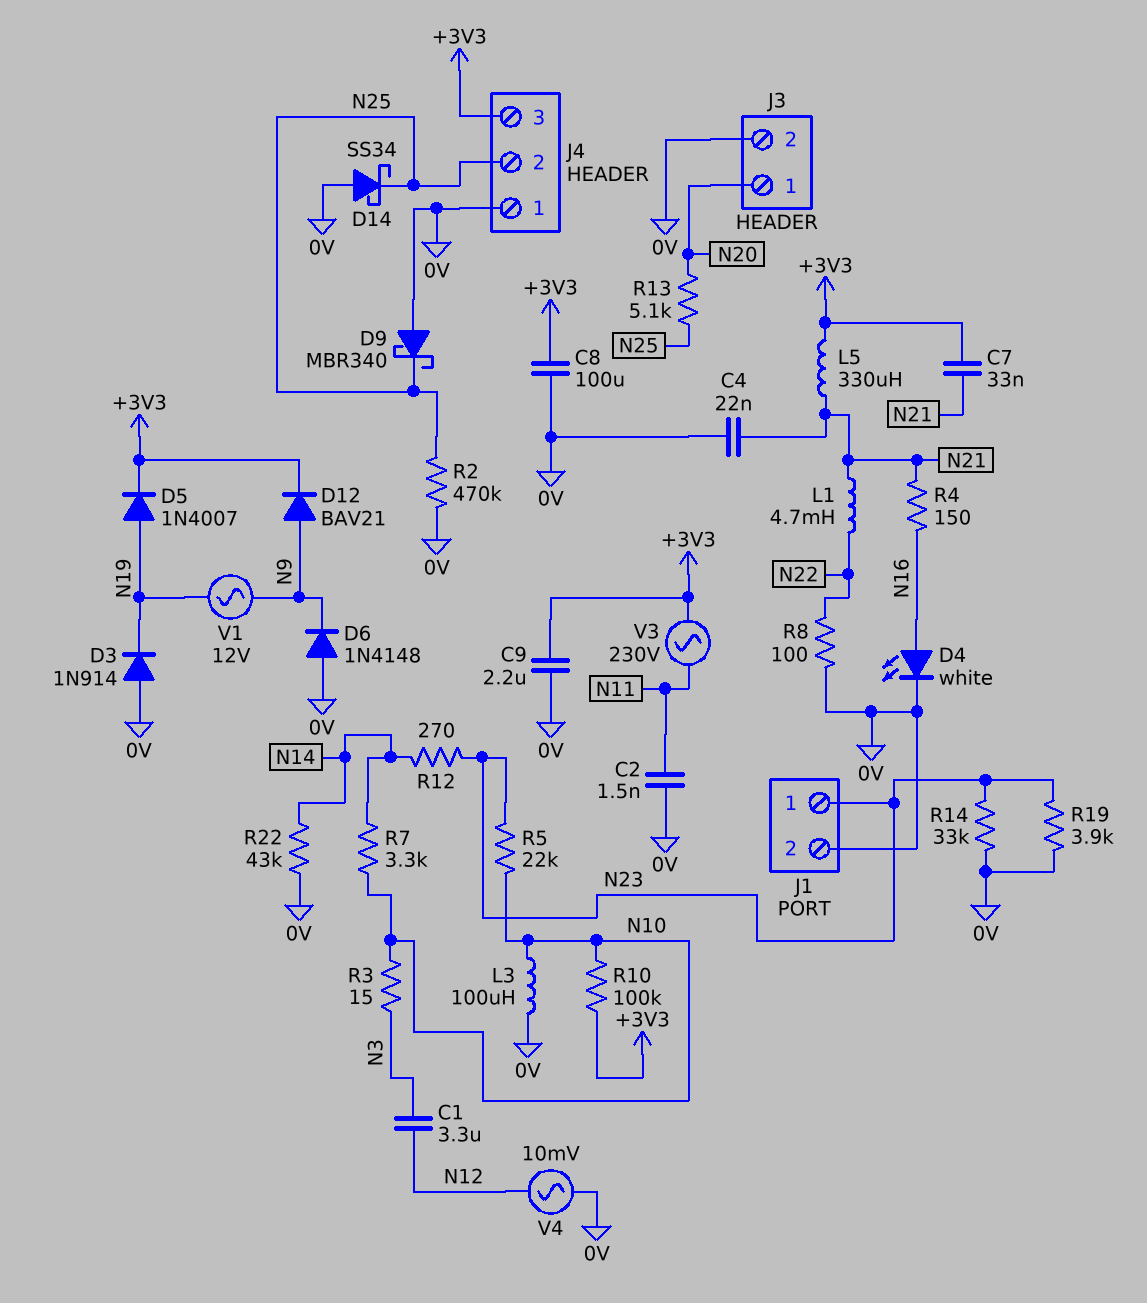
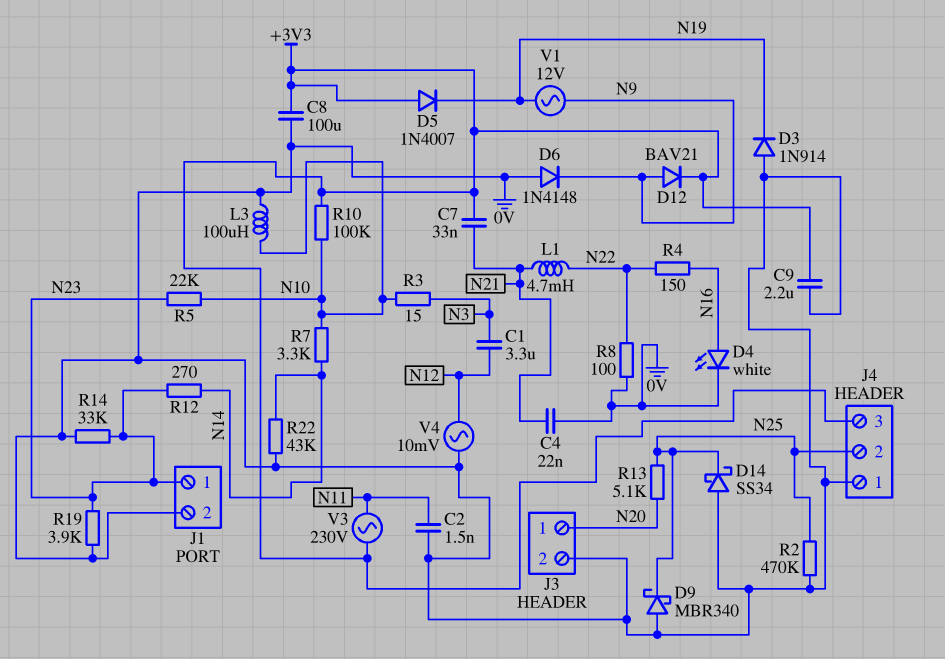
D5: diode 1N4007 (A N19, K +3V3) -> diode 1N4007 (A +3V3, K N19)
L5: 330uH (+3V3, N21) -> none
R4: 150 (N16, N21) -> 150 (N16, N22)

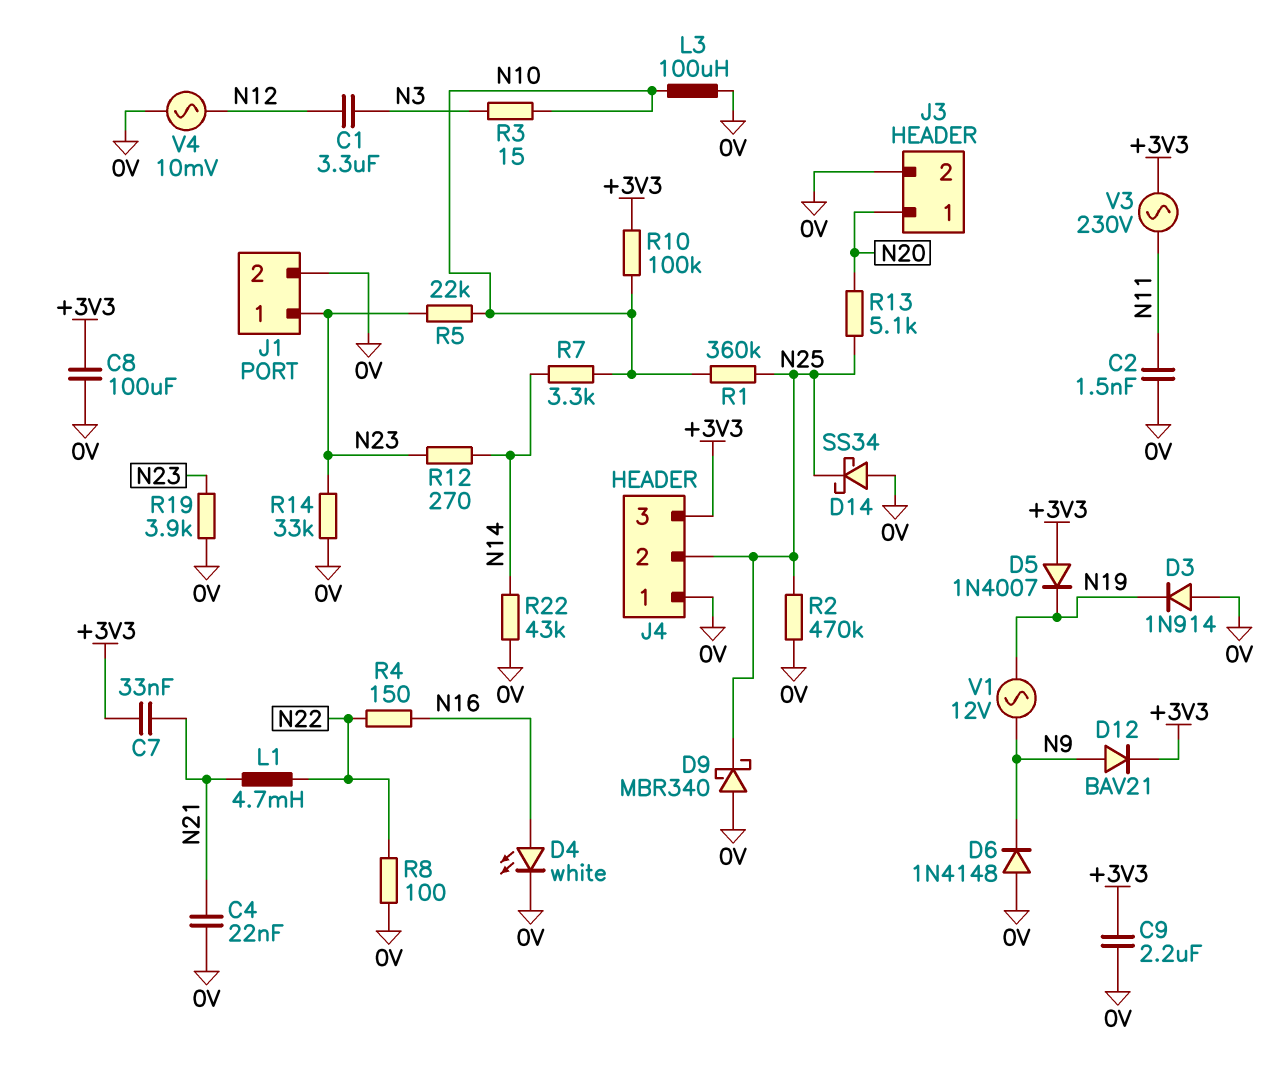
R1: none -> 360k (N10, N25)

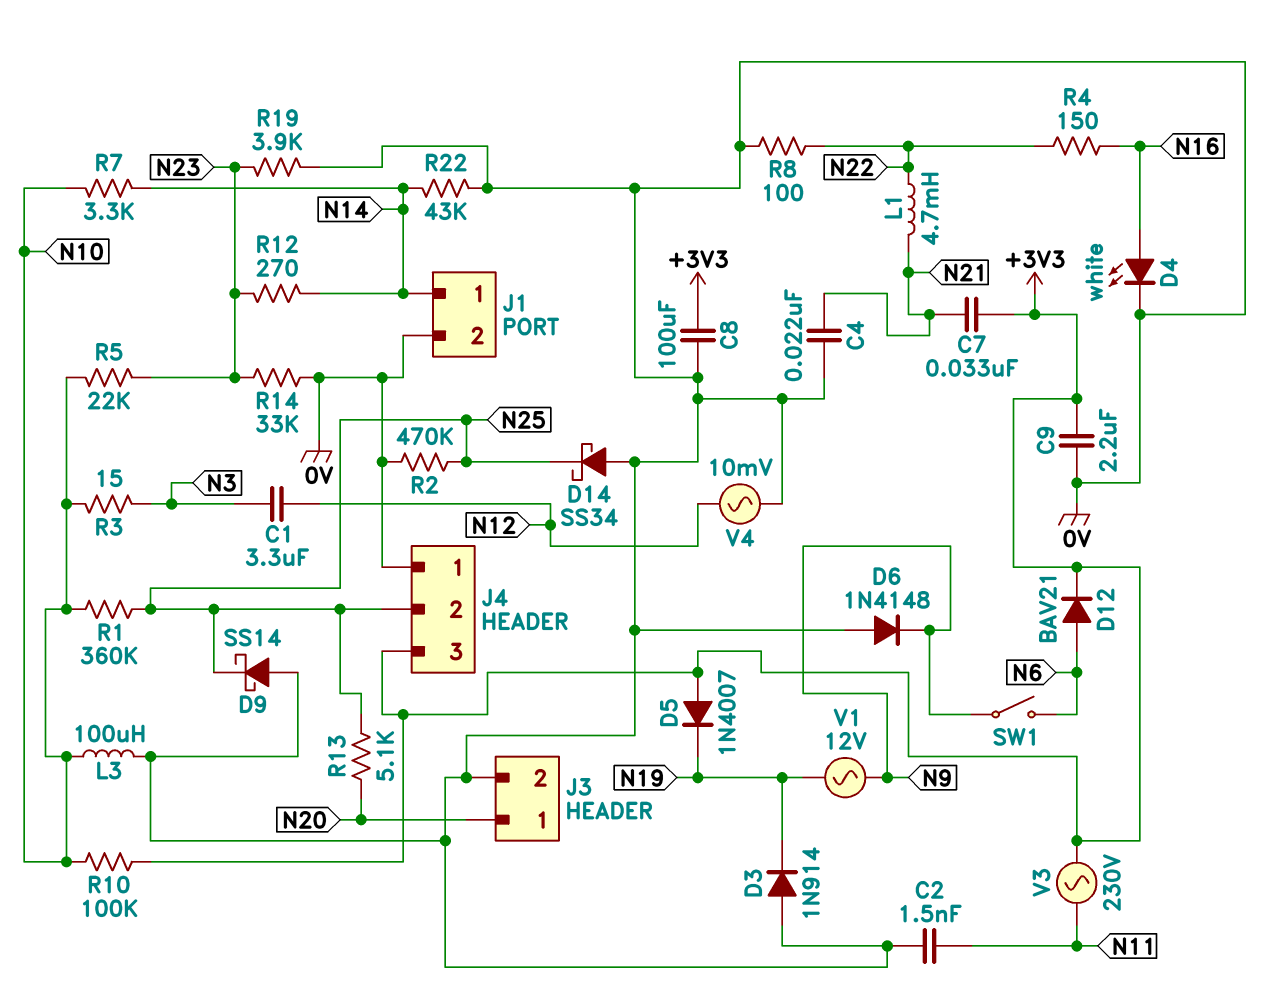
D9: schottky MBR340 (A 0V, K N25) -> schottky SS14 (A 0V, K N25)
D12: diode BAV21 (A N9, K +3V3) -> diode BAV21 (A N6, K +3V3)
J1 pin 1: N23 -> N14
SW1: none -> switch (N6, N9)

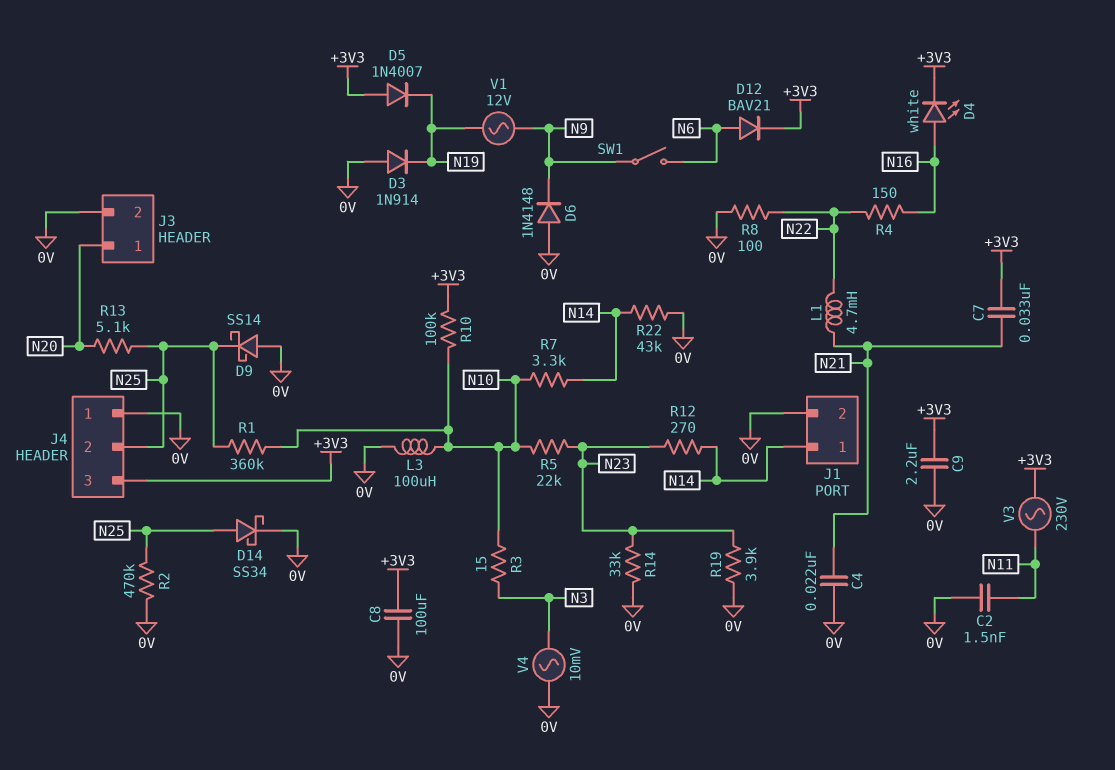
C1: 3.3uF (N3, N12) -> none
D4: LED white (A N16, K 0V) -> LED white (A N16, K +3V3)
D14: schottky SS34 (A 0V, K N25) -> schottky SS34 (A N25, K 0V)
V4: AC 10mV (0V, N12) -> AC 10mV (0V, N3)

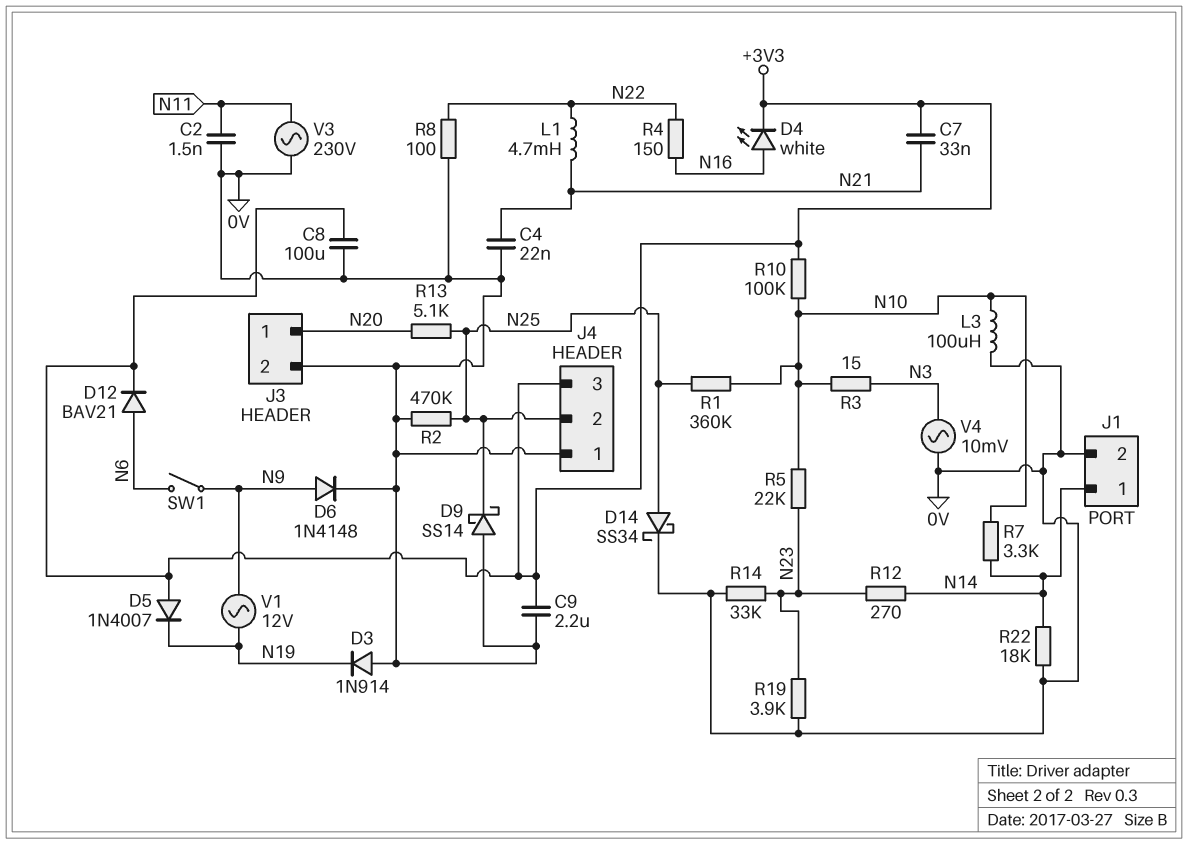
D6: diode 1N4148 (A 0V, K N9) -> diode 1N4148 (A N9, K 0V)
R22: 43k (0V, N14) -> 18k (0V, N14)
V3: AC 230V (+3V3, N11) -> AC 230V (0V, N11)

